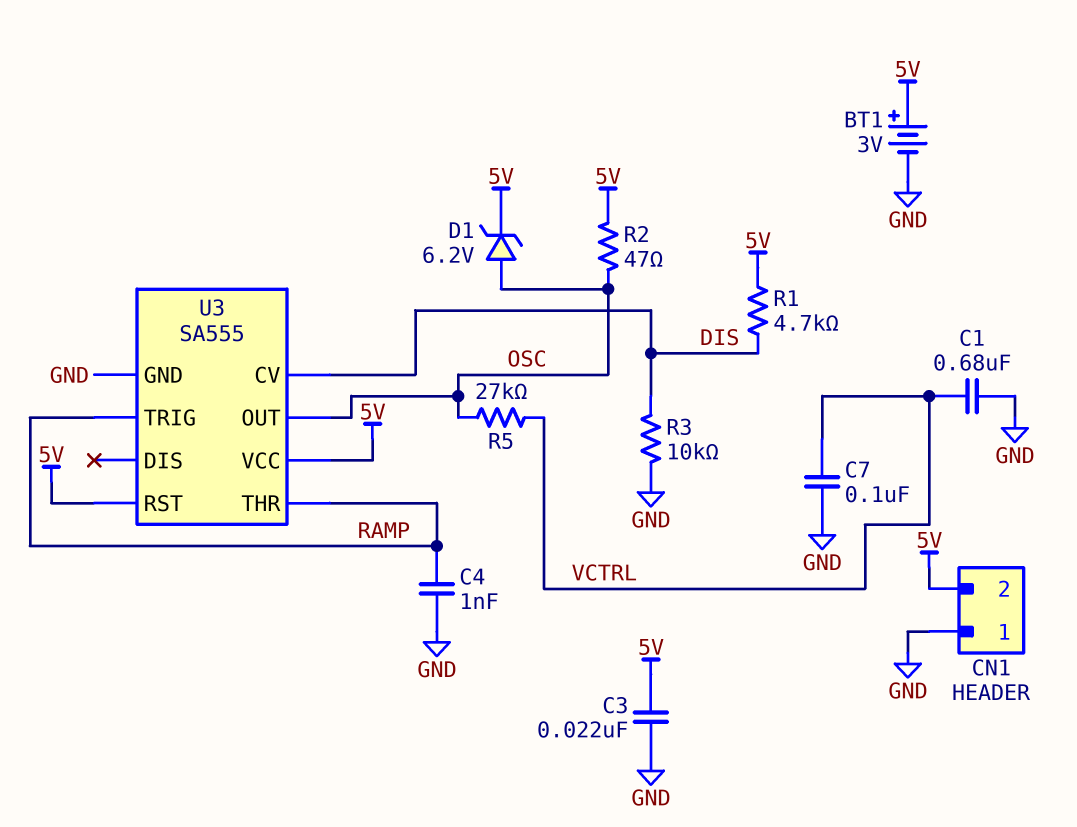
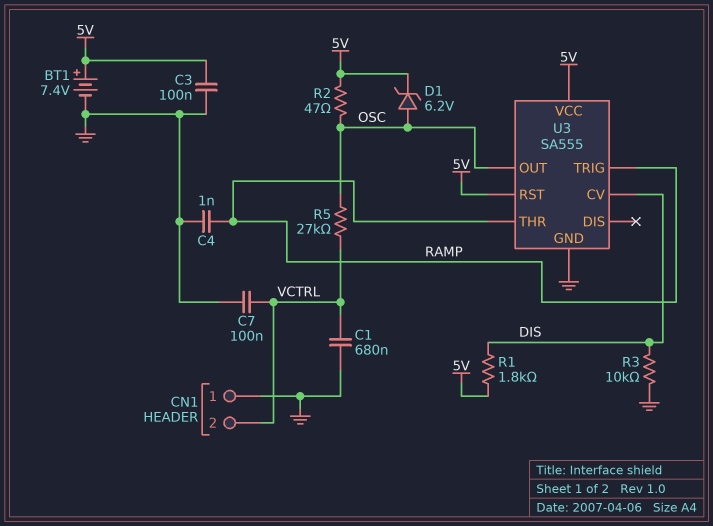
BT1: 3V (plus 5V, minus GND) -> 7.4V (plus 5V, minus GND)
C3: 22nF (5V, GND) -> 100nF (5V, GND)
CN1 pin 2: 5V -> VCTRL
R1: 4.7k (5V, DIS) -> 1.8k (5V, DIS)

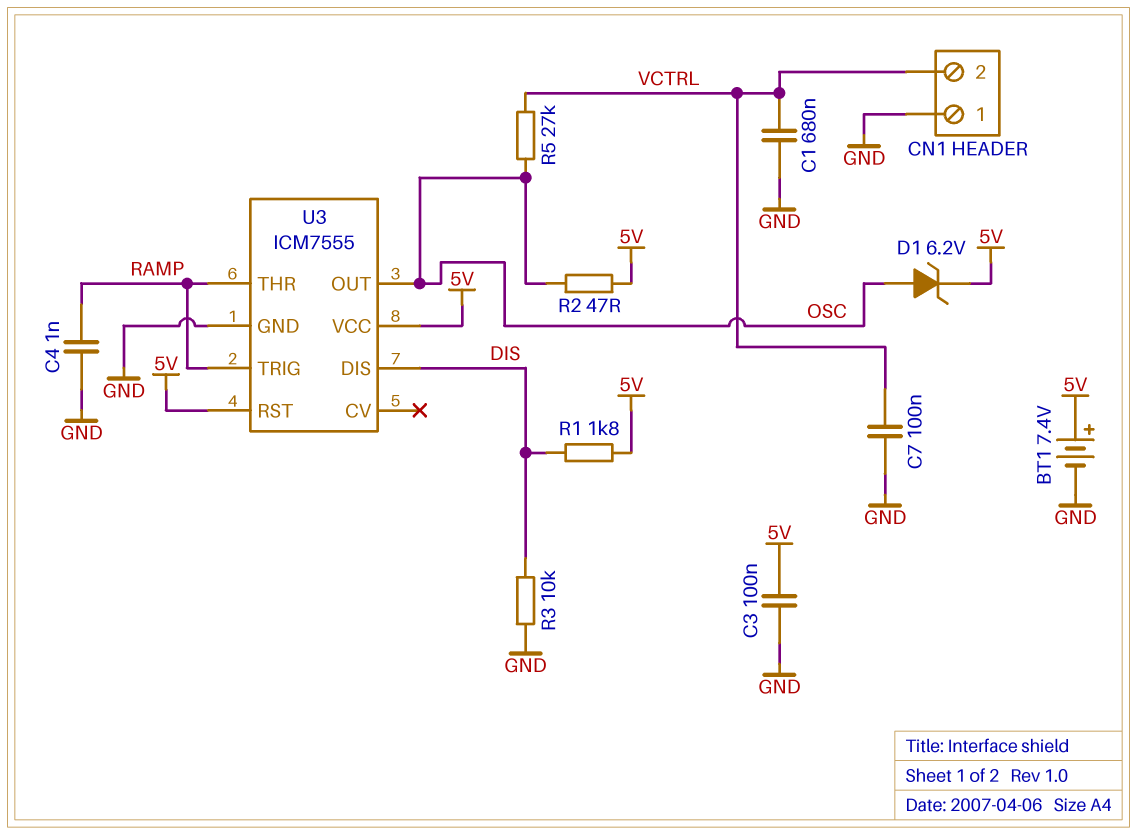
U3: SA555 -> ICM7555
U3 pin CV: DIS -> none
U3 pin DIS: none -> DIS

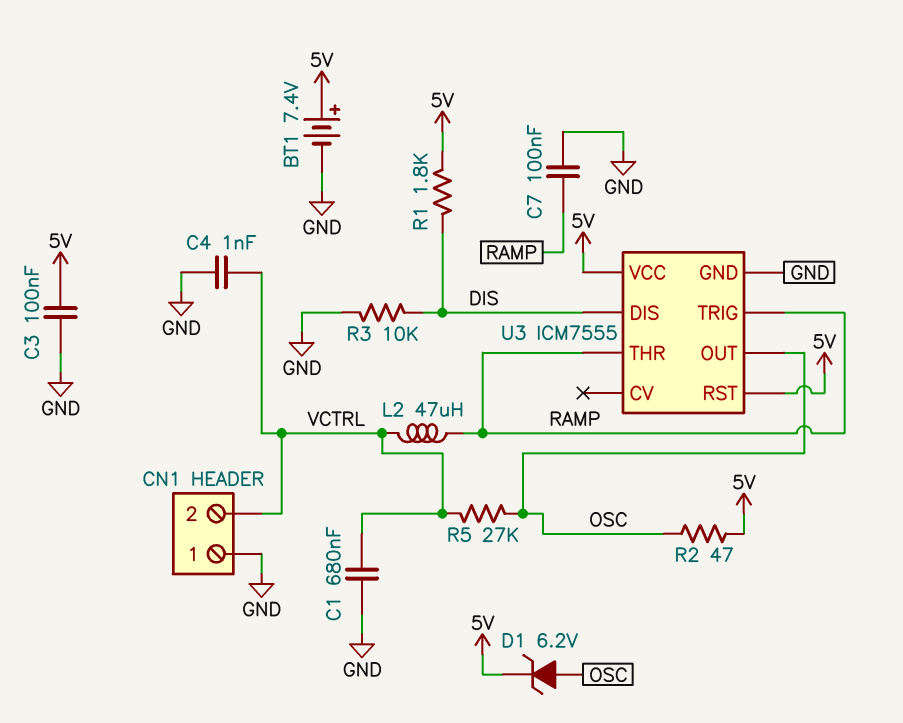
C4: 1nF (GND, RAMP) -> 1nF (GND, VCTRL)
C7: 100nF (GND, VCTRL) -> 100nF (GND, RAMP)
L2: none -> 47uH (RAMP, VCTRL)

